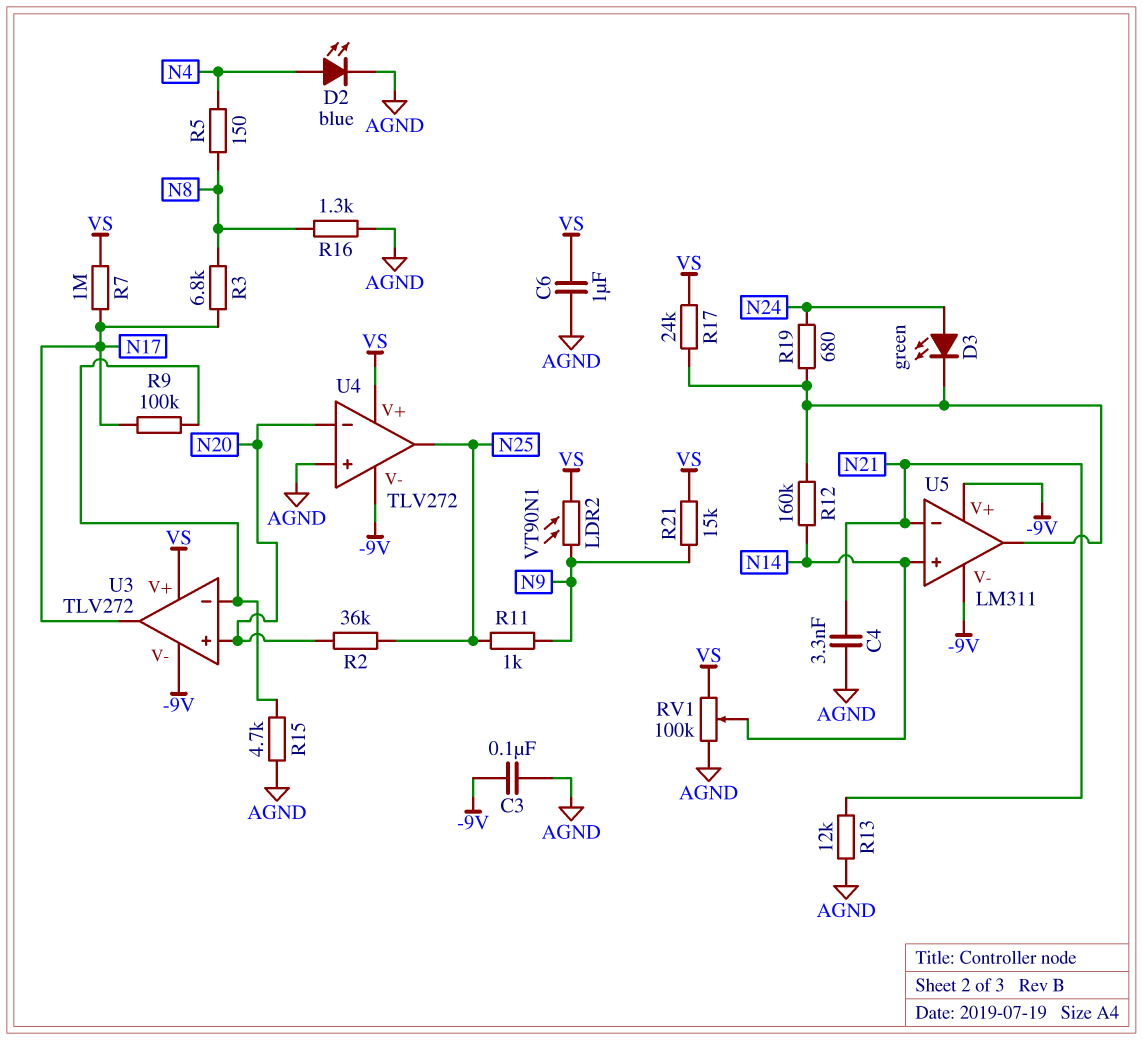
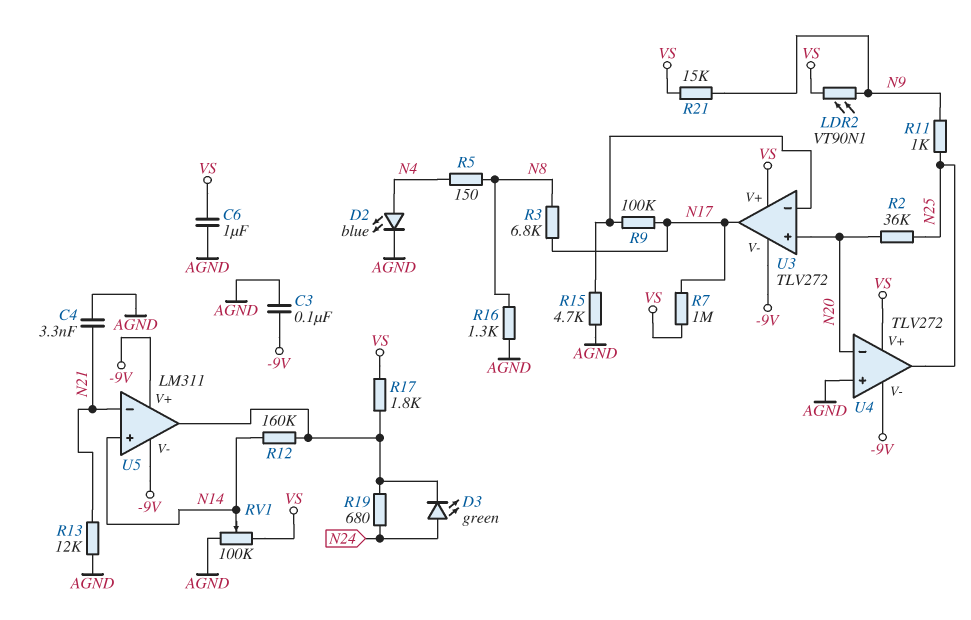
R17: 24k (U5/out, VS) -> 1.8k (U5/out, VS)

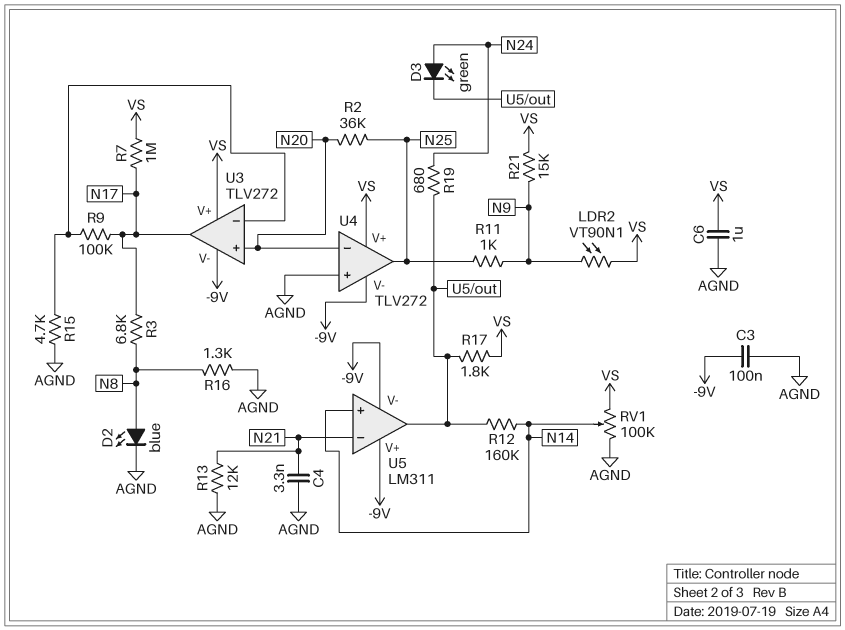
D2: LED blue (A N4, K AGND) -> LED blue (A N8, K AGND)
R5: 150 (N4, N8) -> none

